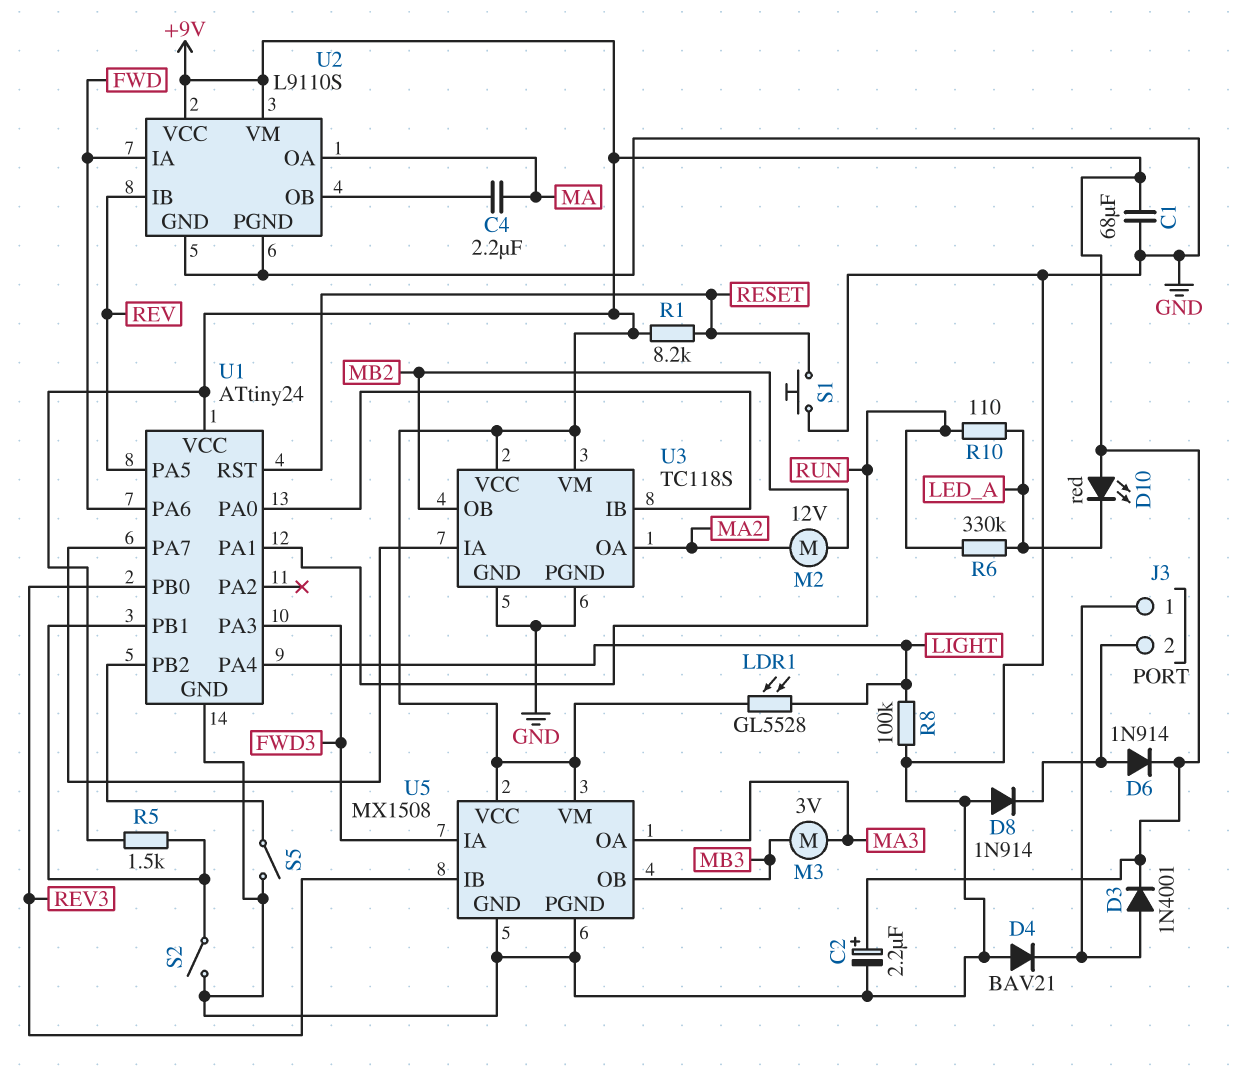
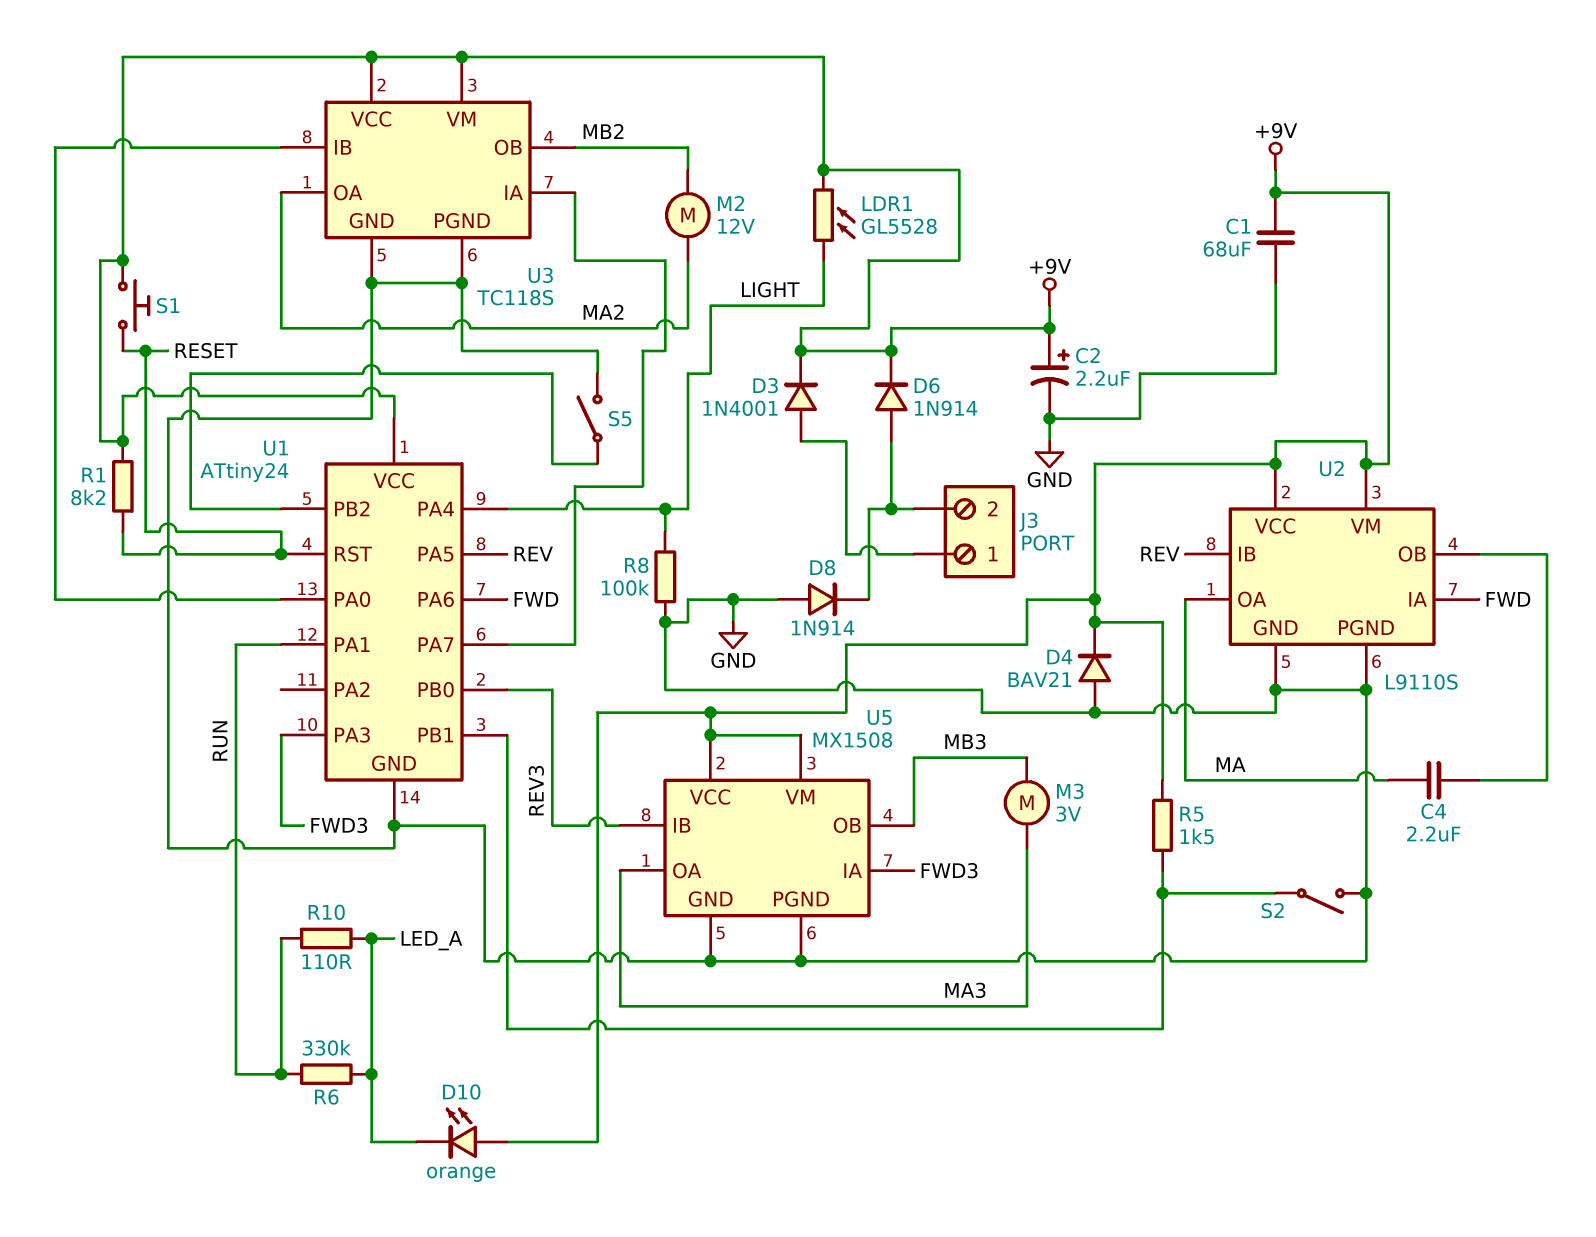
D4: diode BAV21 (A GND, K J3/1) -> diode BAV21 (A GND, K +9V)
D10: LED red (A +9V, K LED_A) -> LED orange (A +9V, K LED_A)
S1: button (GND, RESET) -> button (+9V, RESET)

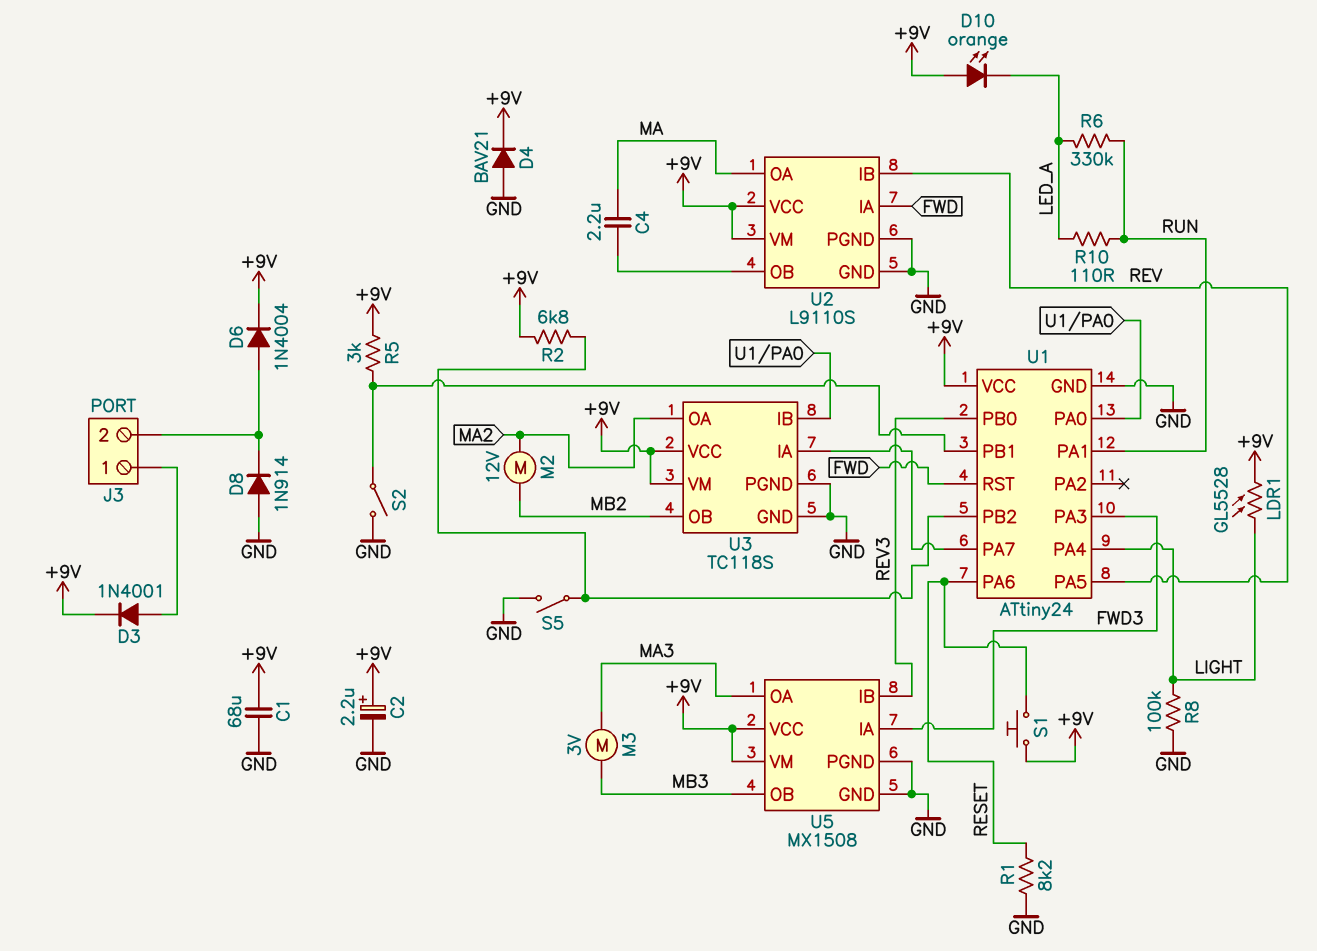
D6: diode 1N914 (A J3/2, K +9V) -> diode 1N4004 (A J3/2, K +9V)
R1: 8.2k (+9V, RESET) -> 8.2k (GND, RESET)
R2: none -> 6.8k (+9V, U1/PB2)
R5: 1.5k (+9V, U1/PB1) -> 3k (+9V, U1/PB1)
U1 pin PA6: FWD -> RESET
U1 pin RST: RESET -> FWD

